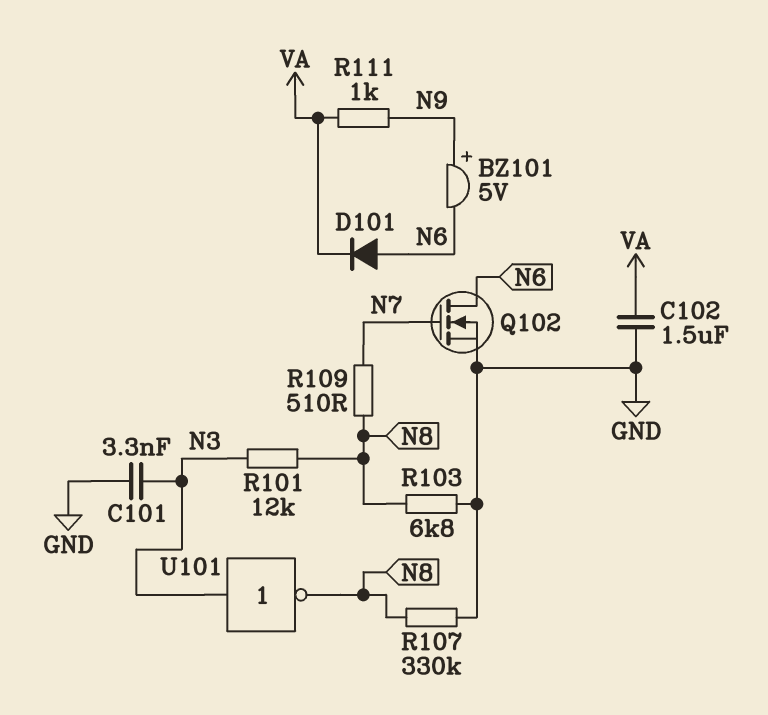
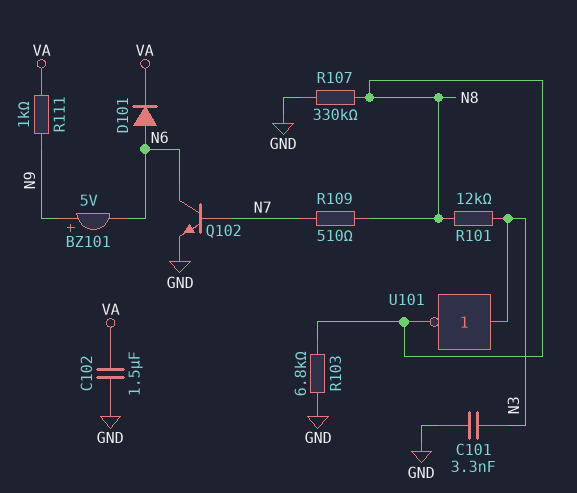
Q102: NMOS (G N7, D N6, S GND) -> NPN (B N7, C N6, E GND)

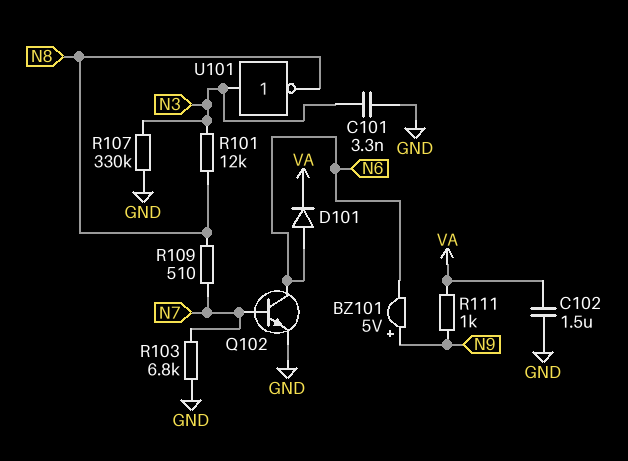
R103: 6.8k (GND, N8) -> 6.8k (GND, N7)
R107: 330k (GND, N8) -> 330k (GND, N3)

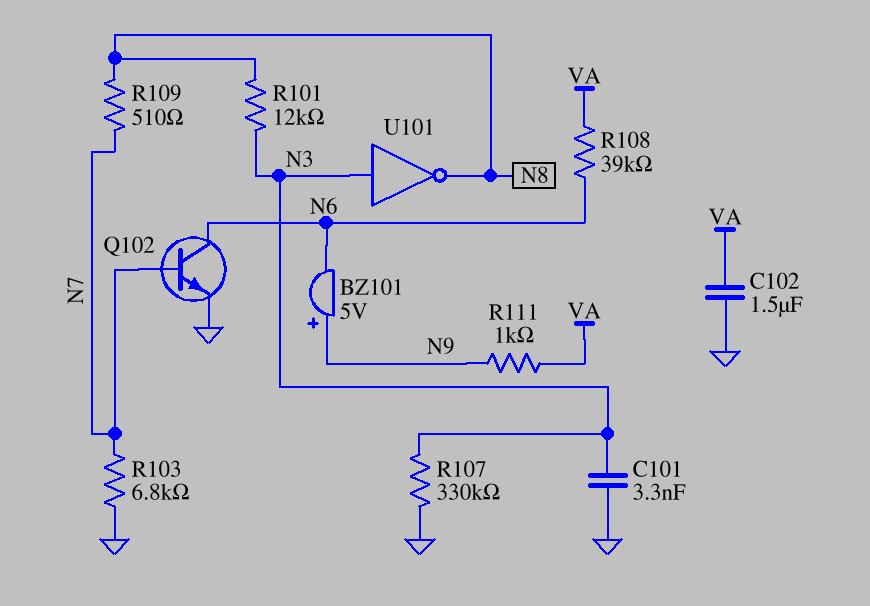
D101: diode (A N6, K VA) -> none
R108: none -> 39k (N6, VA)

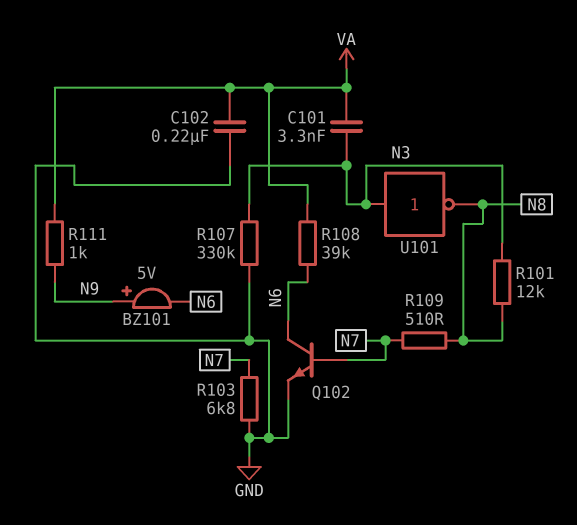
C101: 3.3nF (GND, N3) -> 3.3nF (N3, VA)
C102: 1.5uF (GND, VA) -> 220nF (GND, VA)

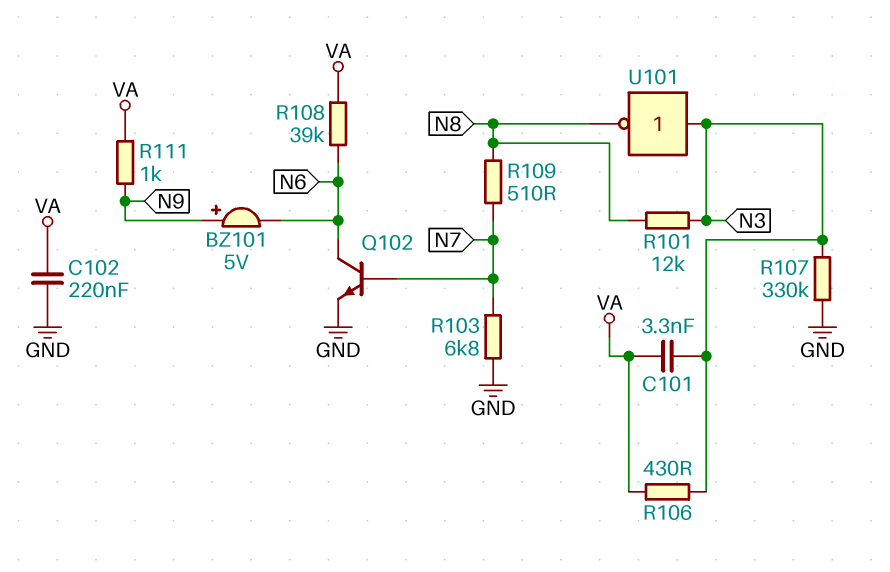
R106: none -> 430 (N3, VA)

